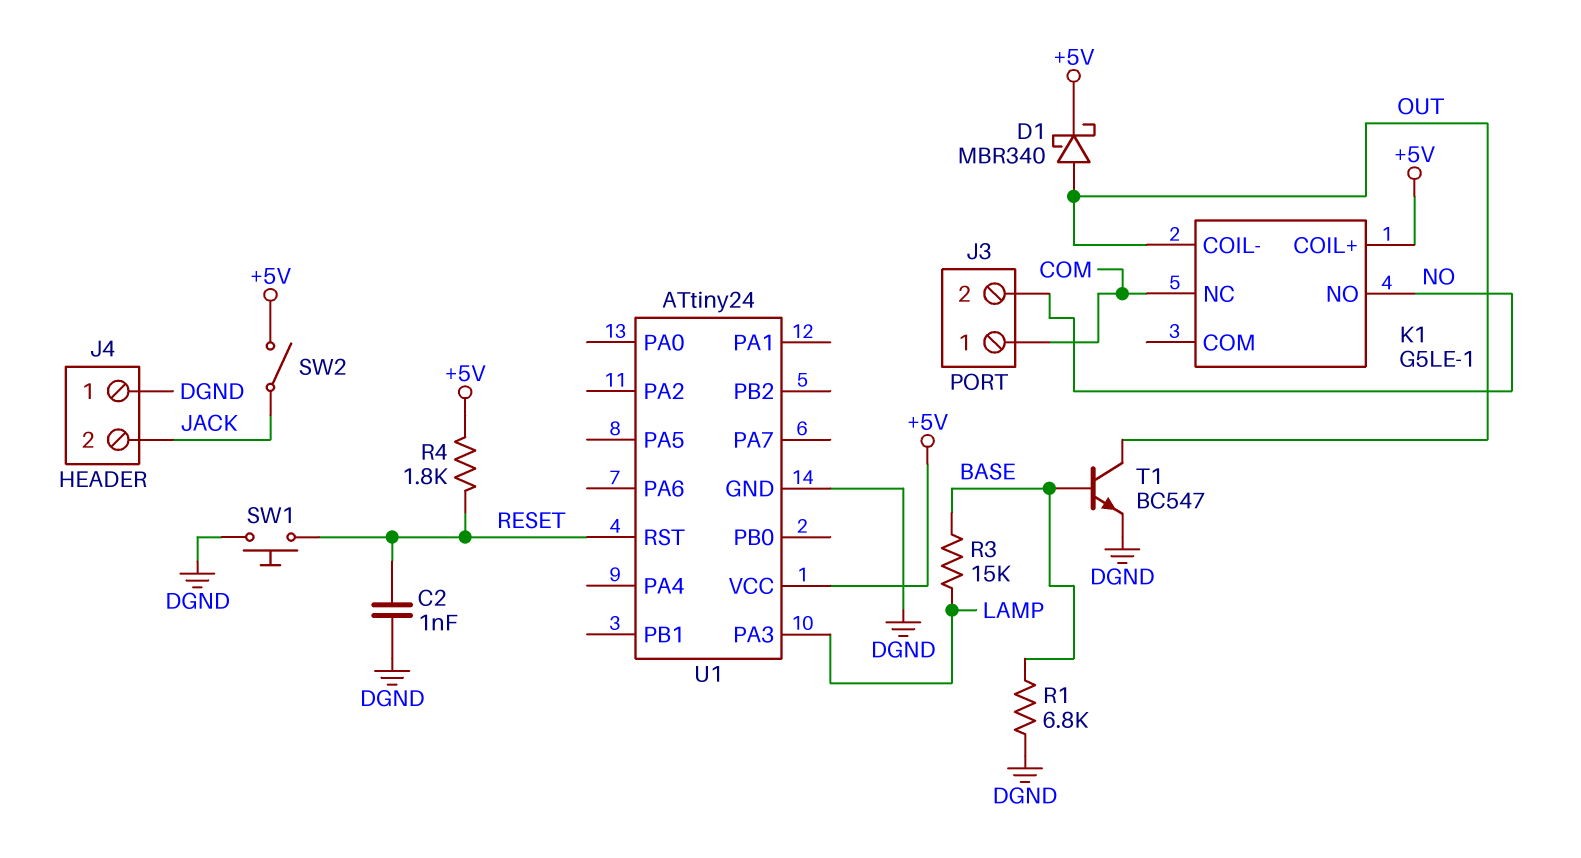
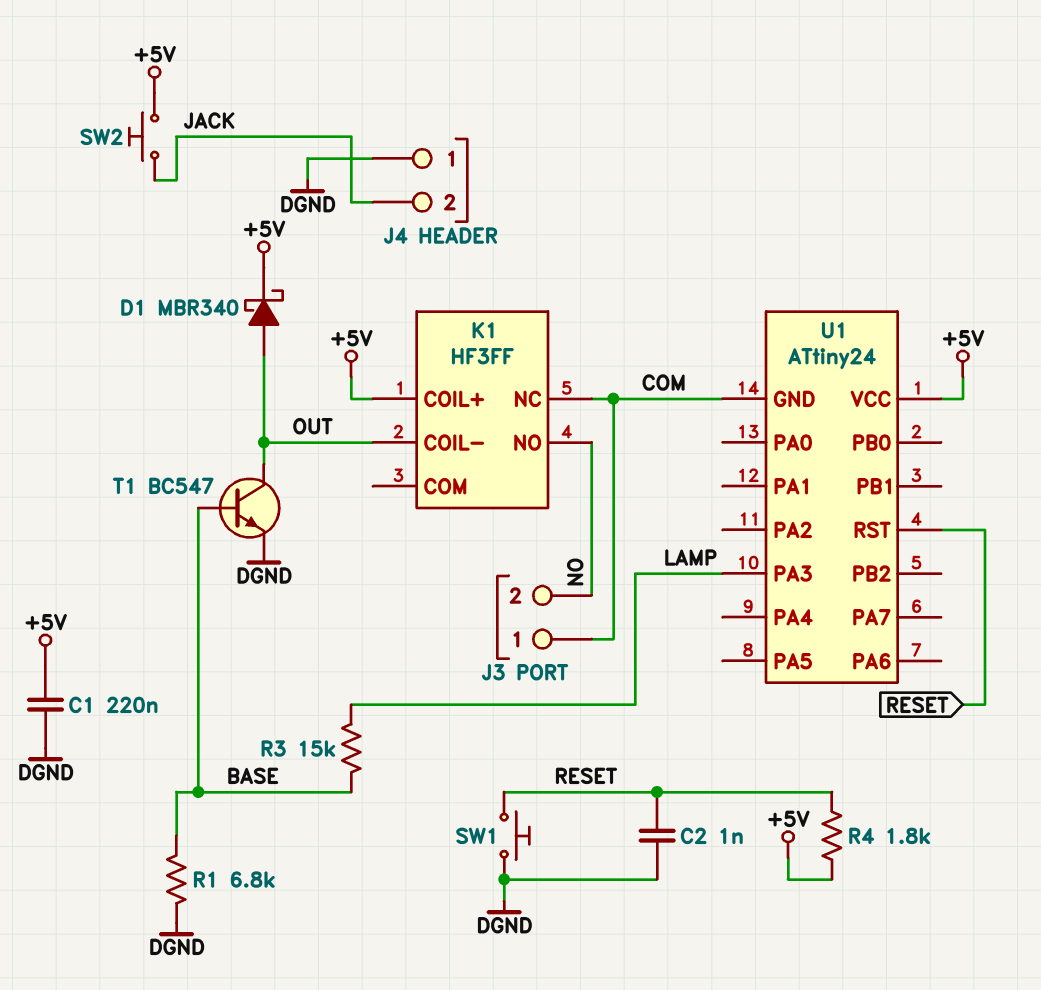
C1: none -> 220nF (+5V, DGND)
K1: G5LE-1 -> HF3FF
SW2: switch (+5V, JACK) -> button (+5V, JACK)
U1 pin GND: DGND -> COM

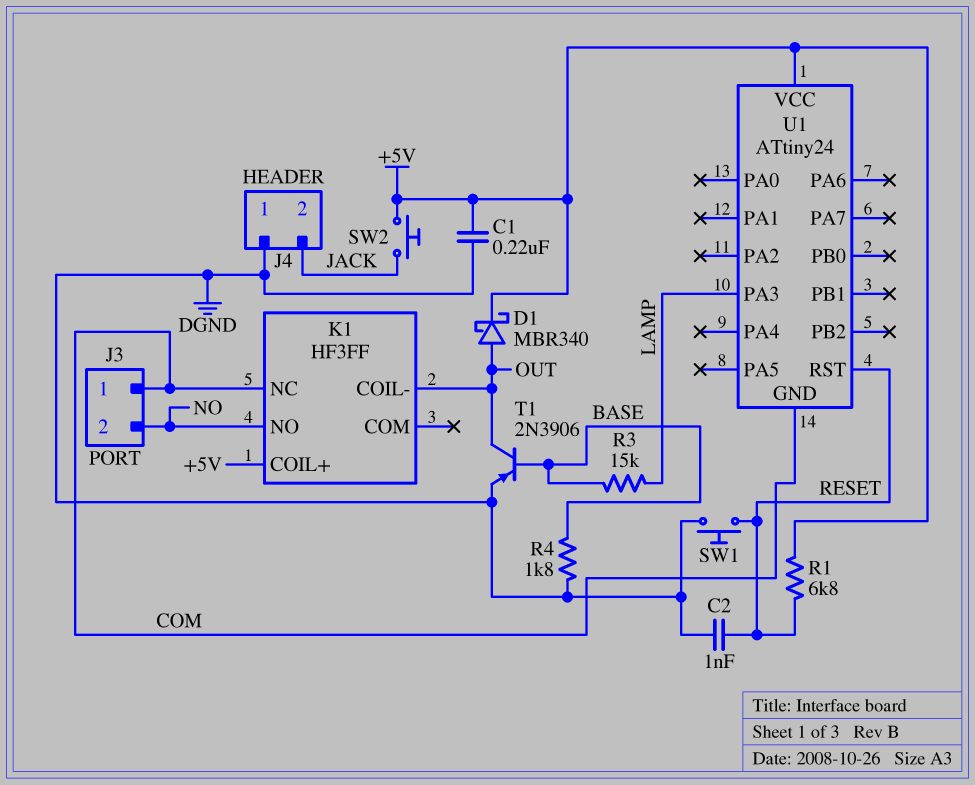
R1: 6.8k (BASE, DGND) -> 6.8k (+5V, RESET)
R4: 1.8k (+5V, RESET) -> 1.8k (BASE, DGND)
T1: NPN BC547 (B BASE, C OUT, E DGND) -> PNP 2N3906 (B BASE, C OUT, E DGND)

